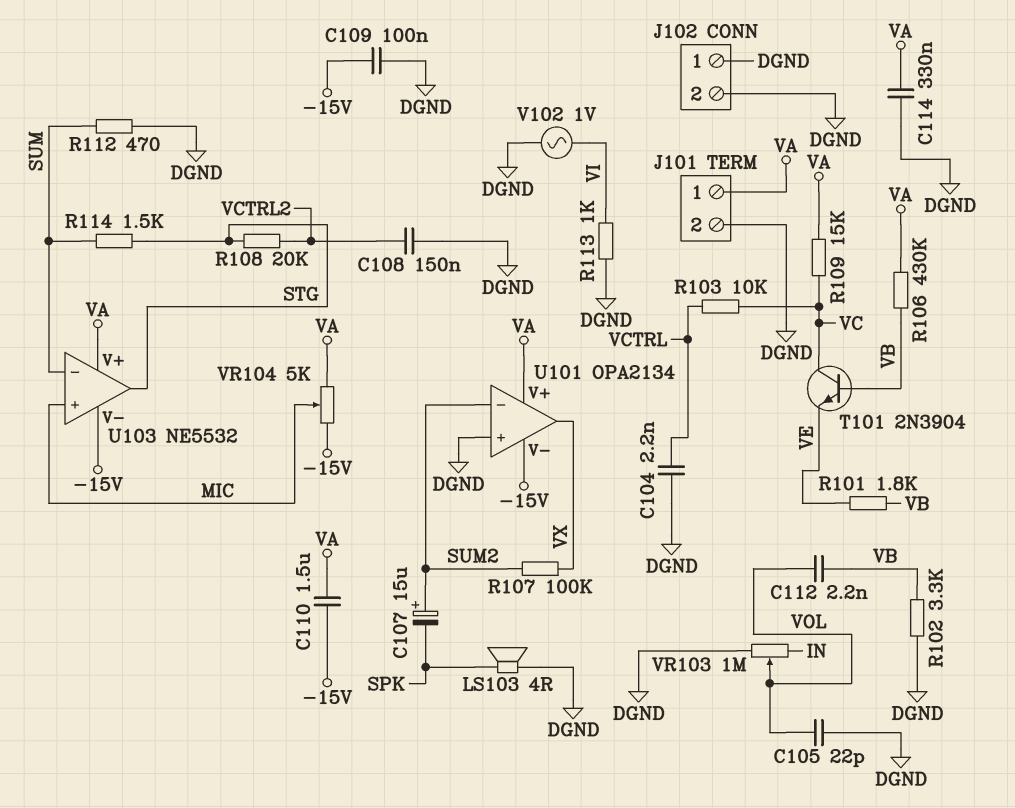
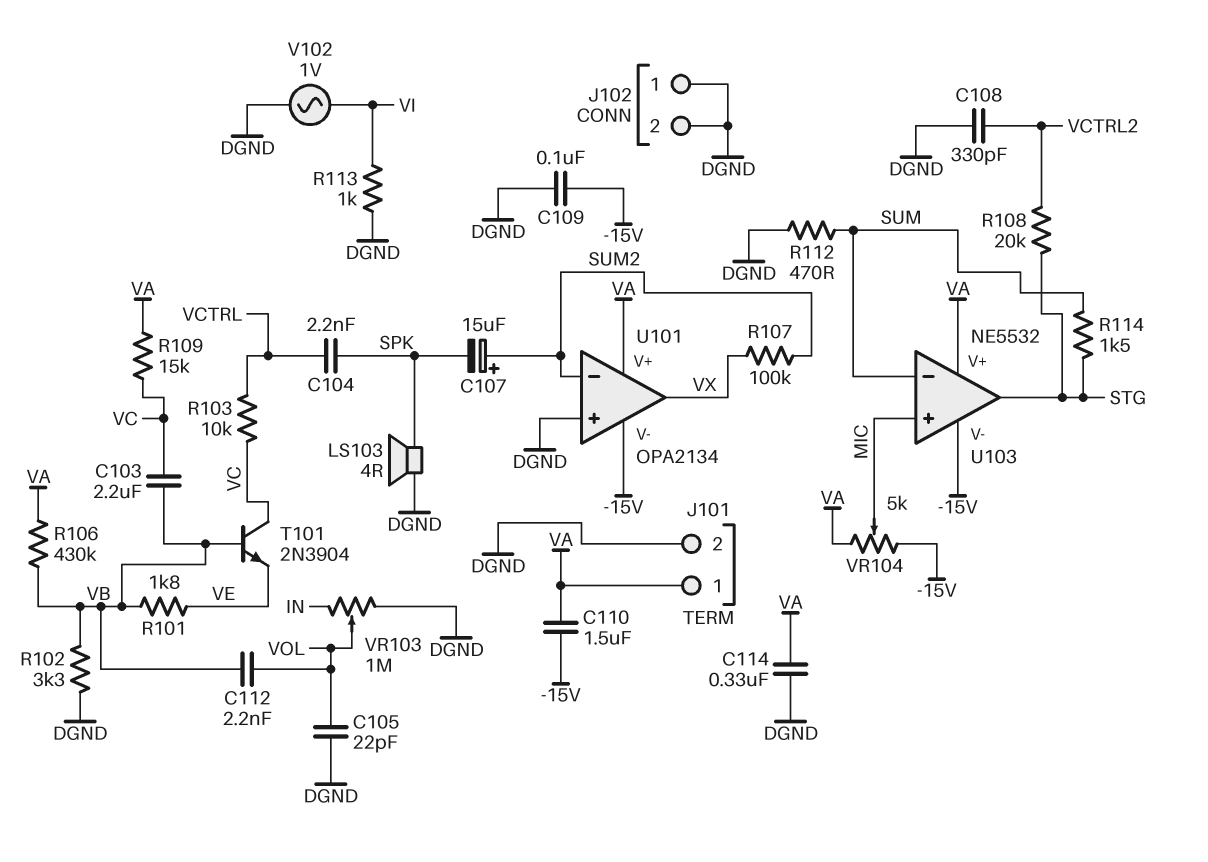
C103: none -> 2.2uF (VB, VC)
C104: 2.2nF (DGND, VCTRL) -> 2.2nF (SPK, VCTRL)
C108: 150nF (DGND, VCTRL2) -> 330pF (DGND, VCTRL2)

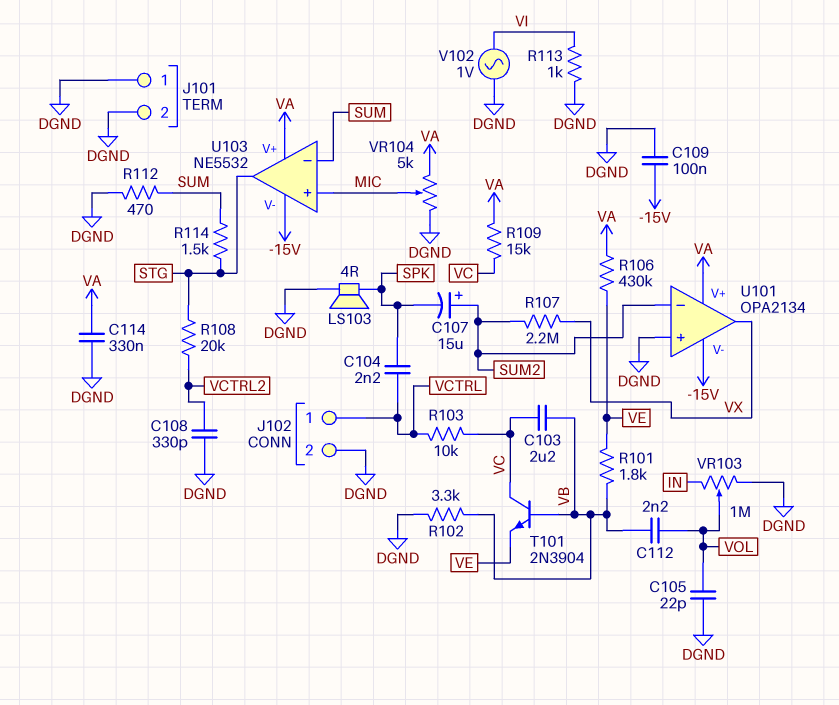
C110: 1.5uF (-15V, VA) -> none
J101 pin 1: VA -> DGND
J102 pin 1: DGND -> VCTRL
R106: 430k (VA, VB) -> 430k (VA, VE)
R107: 100k (SUM2, VX) -> 2.2M (SUM2, VX)
VR104: 5k (-15V, VA, wiper MIC) -> 5k (DGND, VA, wiper MIC)

